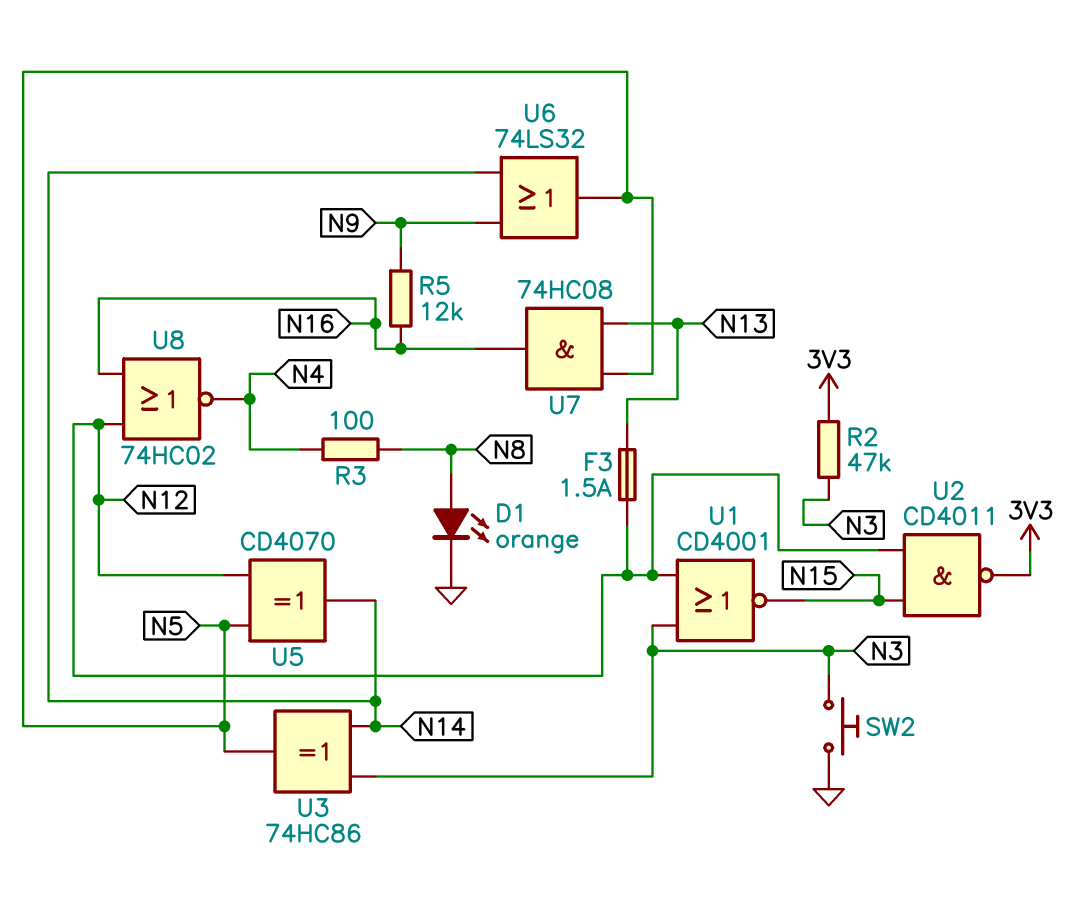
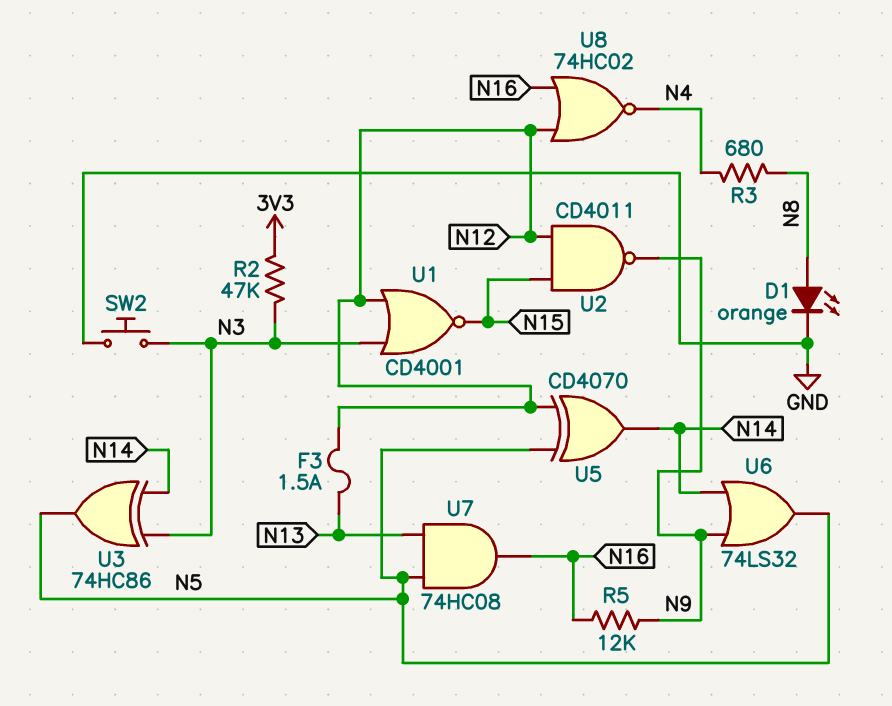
R3: 100 (N4, N8) -> 680 (N4, N8)
U2: NAND CD4011 (in N12, in N15, out 3V3) -> NAND CD4011 (in N12, in N15, out N9)

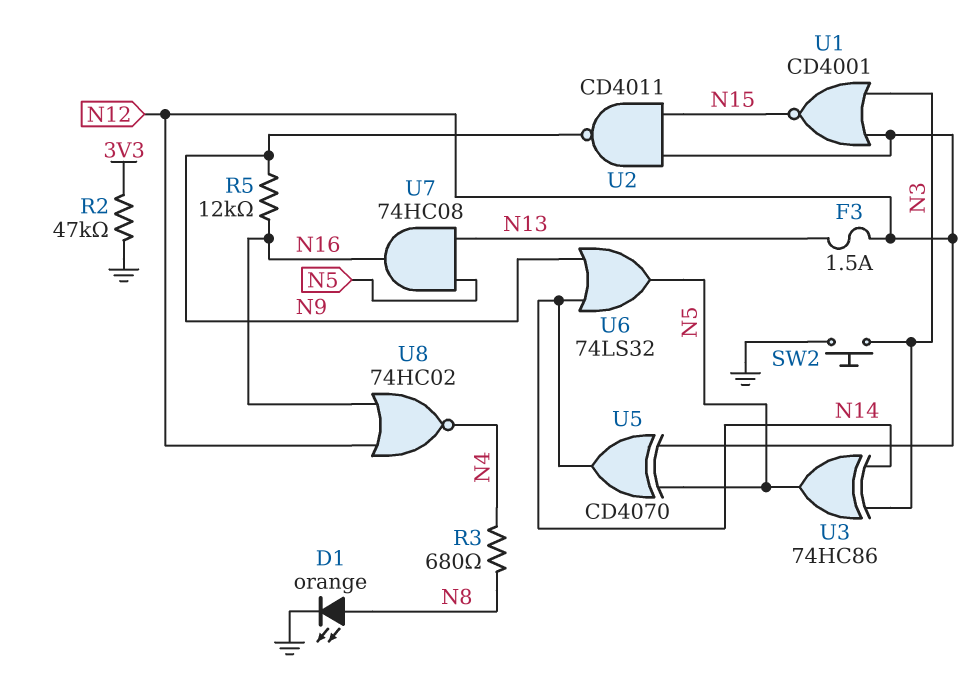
R2: 47k (3V3, N3) -> 47k (3V3, GND)

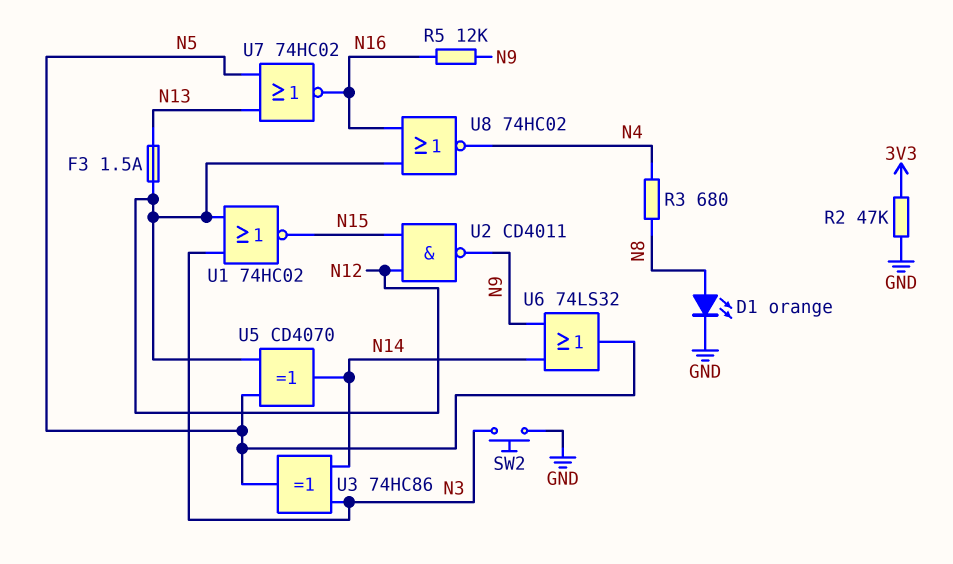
U1: NOR CD4001 (in N3, in N12, out N15) -> NOR 74HC02 (in N3, in N12, out N15)
U7: AND 74HC08 (in N5, in N13, out N16) -> NOR 74HC02 (in N5, in N13, out N16)

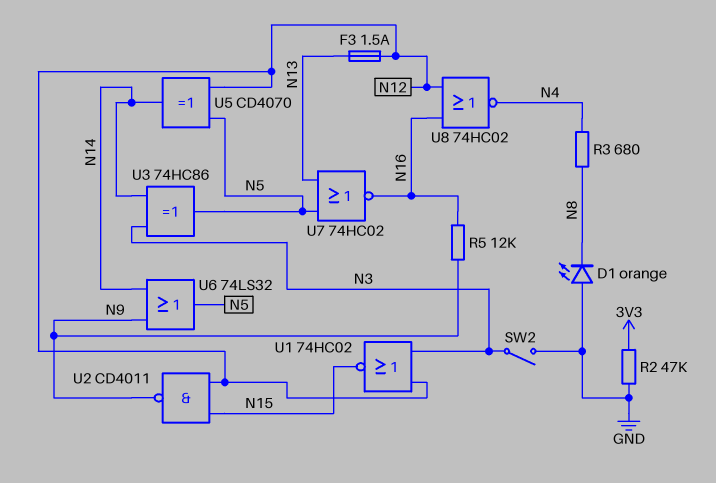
D1: LED orange (A N8, K GND) -> LED orange (A GND, K N8)
SW2: button (GND, N3) -> switch (GND, N3)

